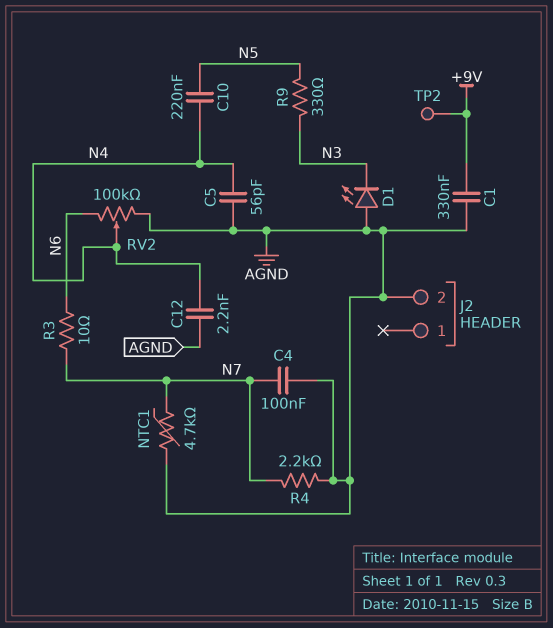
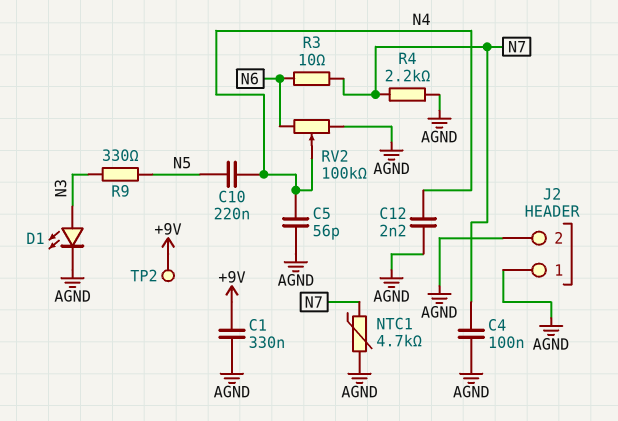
D1: LED (A AGND, K N3) -> LED (A N3, K AGND)
J2 pin 1: none -> AGND

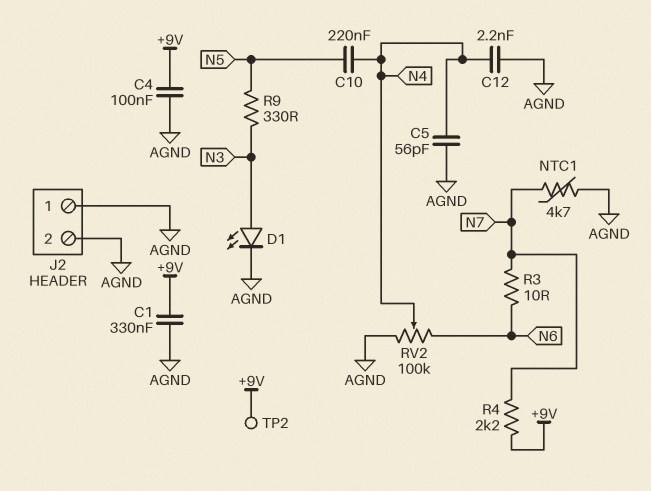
C4: 100nF (AGND, N7) -> 100nF (+9V, AGND)
R4: 2.2k (AGND, N7) -> 2.2k (+9V, N7)

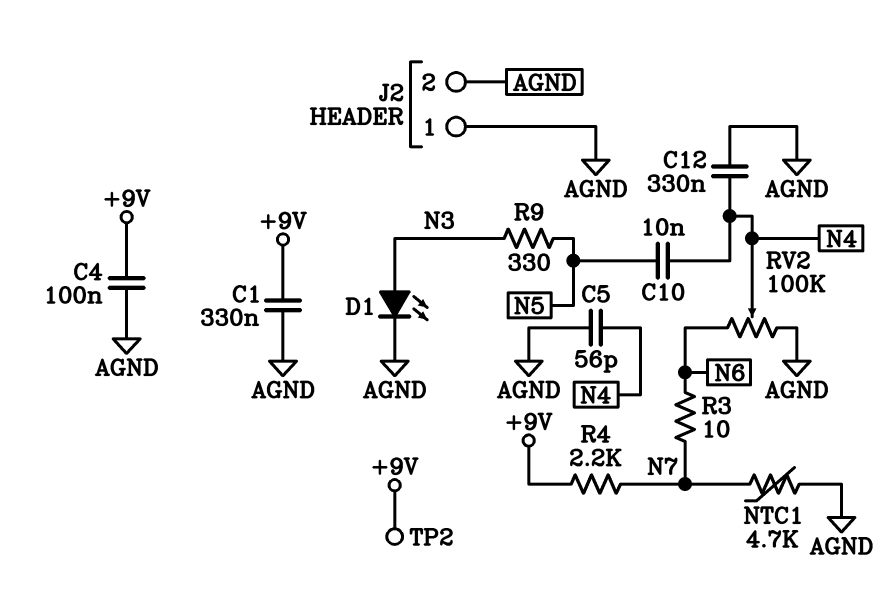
C10: 220nF (N4, N5) -> 10nF (N4, N5)
C12: 2.2nF (AGND, N4) -> 330nF (AGND, N4)

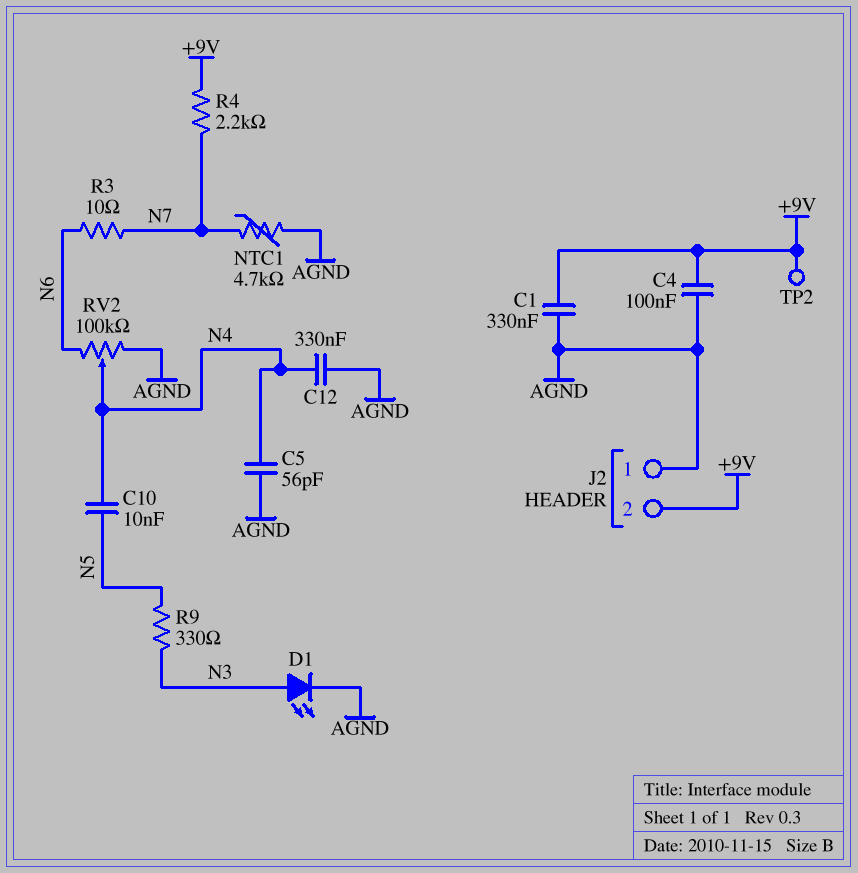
J2 pin 2: AGND -> +9V

